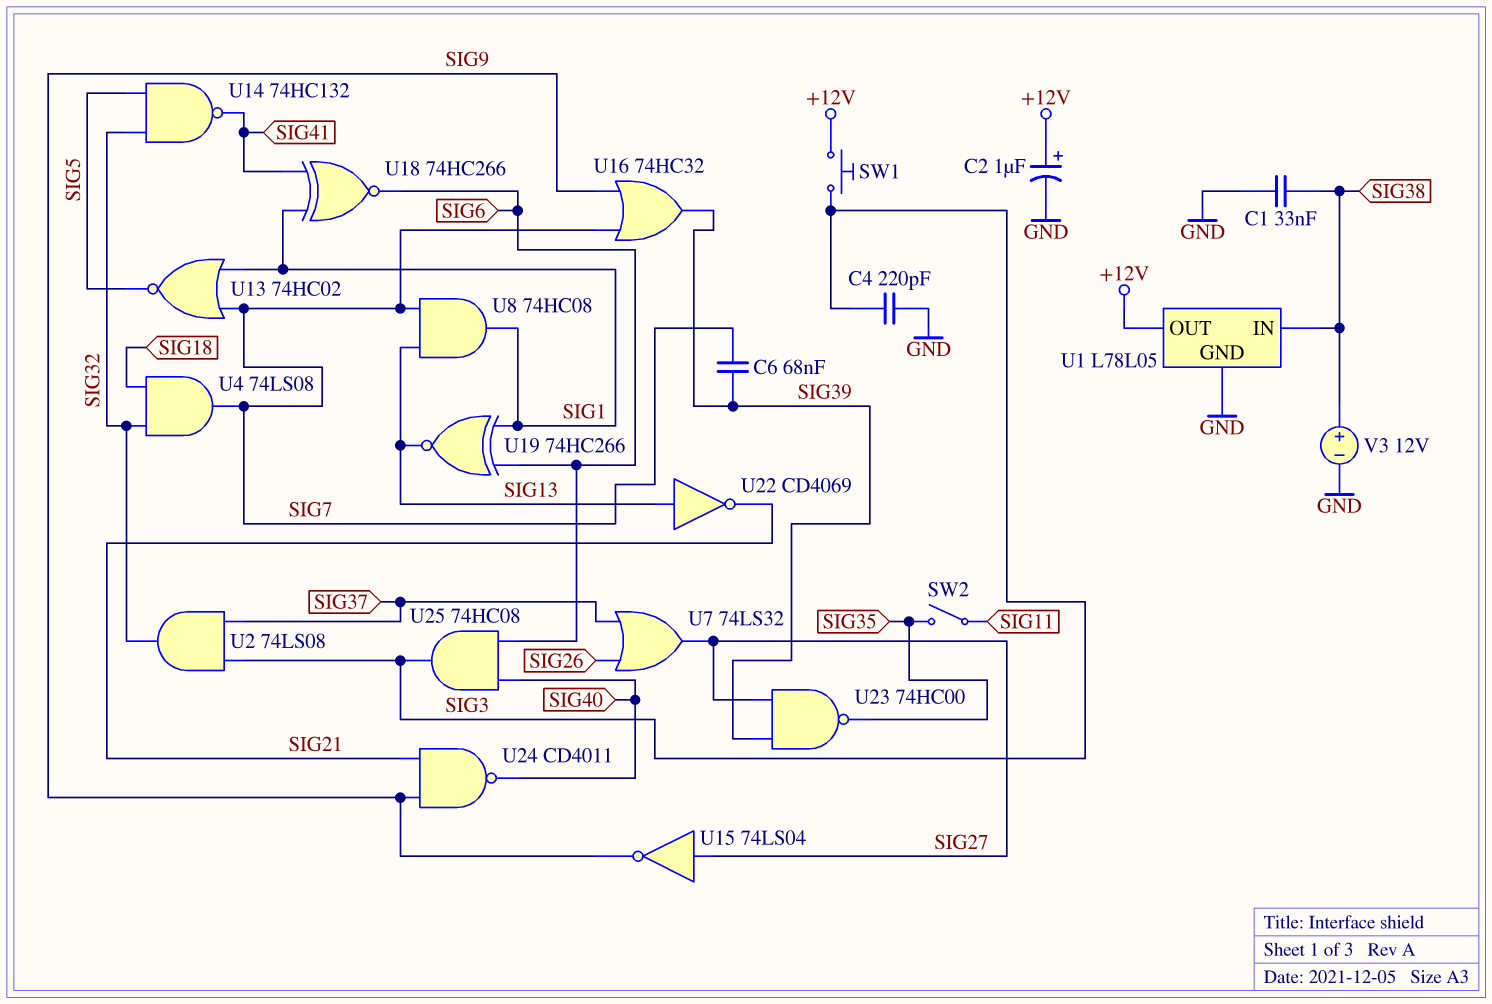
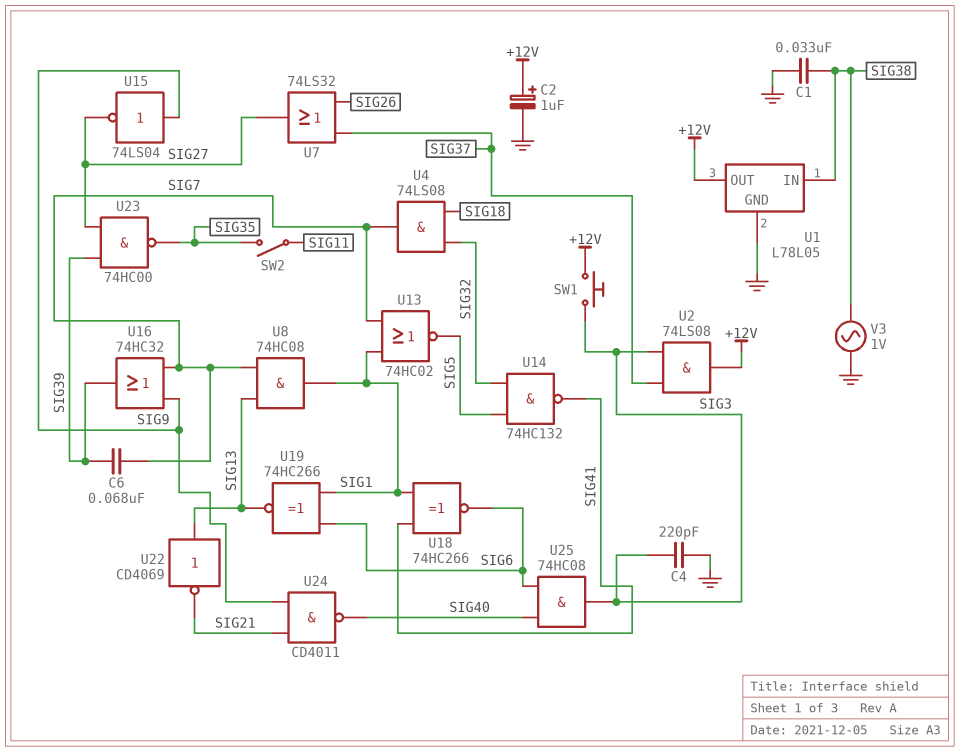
U2: AND 74LS08 (in SIG3, in SIG37, out SIG32) -> AND 74LS08 (in SIG3, in SIG37, out +12V)
U15: NOT 74LS04 (in SIG27, out SIG9) -> NOT 74LS04 (in SIG9, out SIG27)
V3: 12V (plus SIG38, minus GND) -> AC 1V (GND, SIG38)

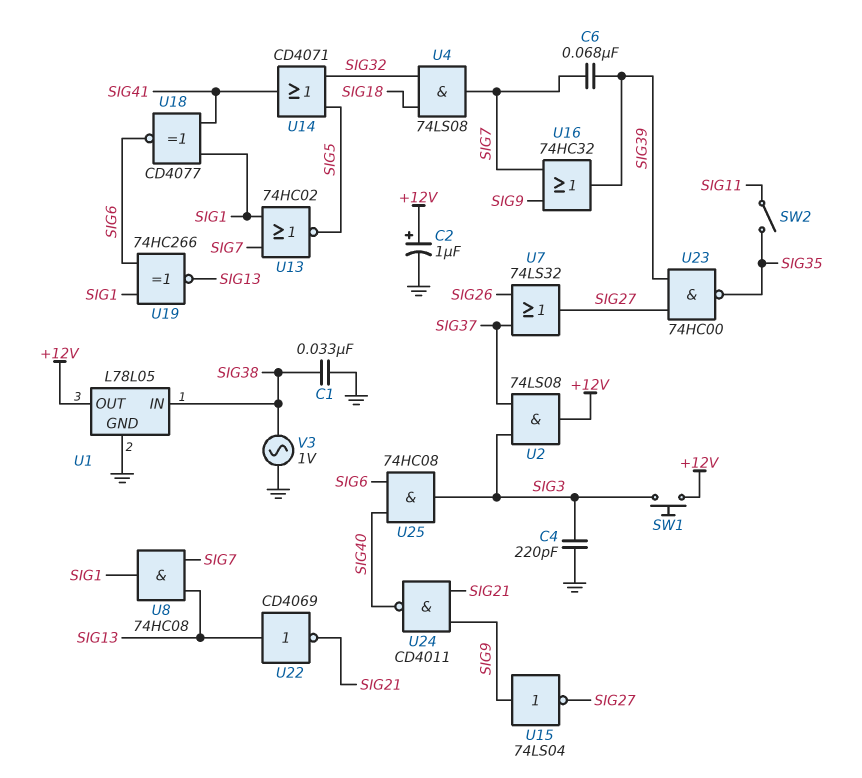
U14: NAND 74HC132 (in SIG5, in SIG32, out SIG41) -> OR CD4071 (in SIG5, in SIG32, out SIG41)
U18: XNOR 74HC266 (in SIG1, in SIG41, out SIG6) -> XNOR CD4077 (in SIG1, in SIG41, out SIG6)

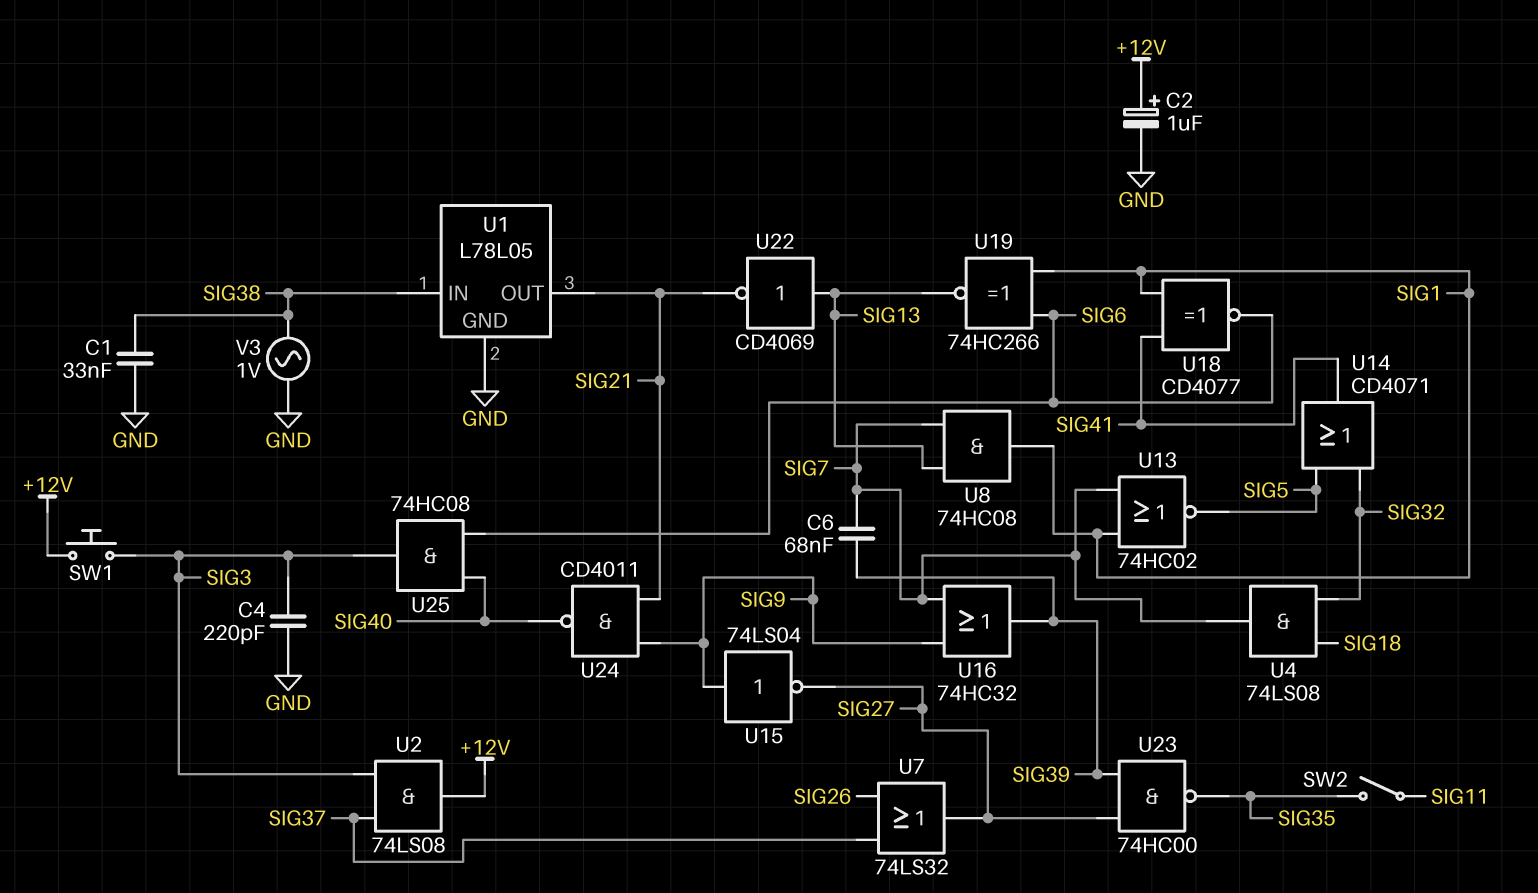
U1 pin OUT: +12V -> SIG21

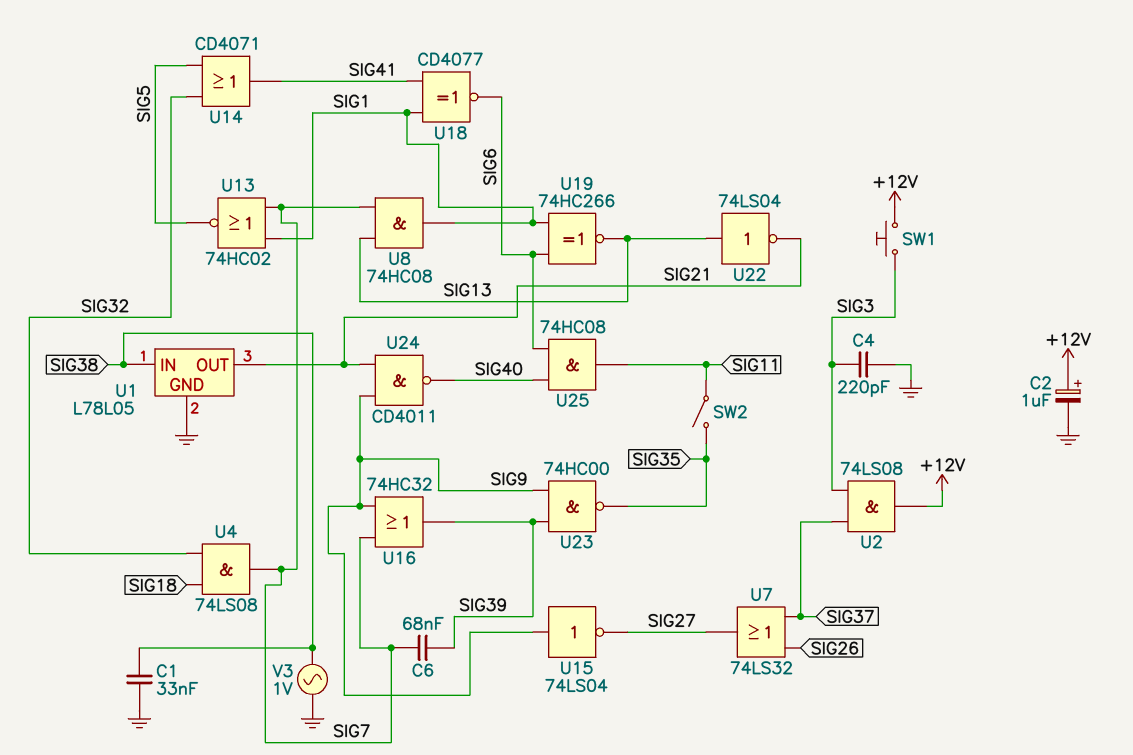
U22: NOT CD4069 (in SIG13, out SIG21) -> NOT 74LS04 (in SIG13, out SIG21)
U23: NAND 74HC00 (in SIG27, in SIG39, out SIG35) -> NAND 74HC00 (in SIG9, in SIG39, out SIG35)
U25: AND 74HC08 (in SIG6, in SIG40, out SIG3) -> AND 74HC08 (in SIG6, in SIG40, out SIG11)

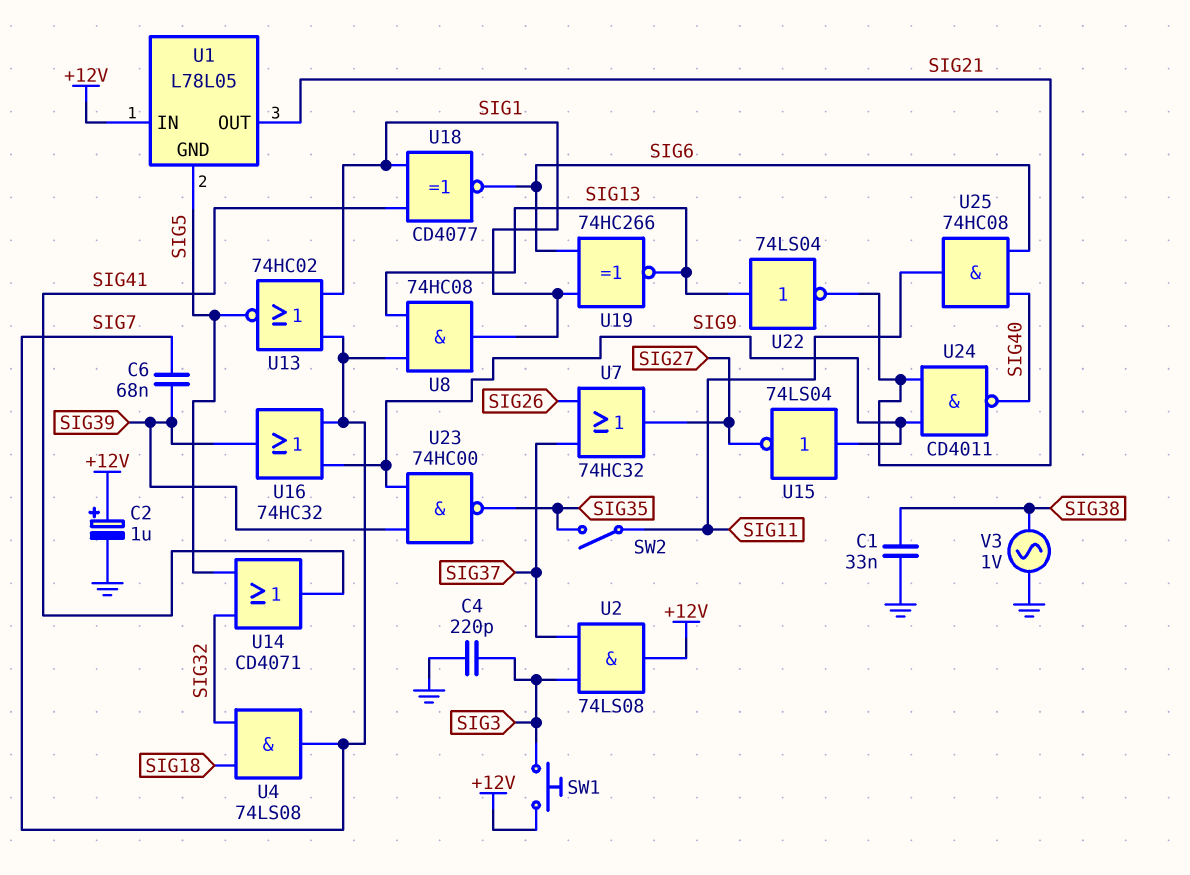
U1 pin GND: GND -> SIG5
U1 pin IN: SIG38 -> +12V
U7: OR 74LS32 (in SIG26, in SIG37, out SIG27) -> OR 74HC32 (in SIG26, in SIG37, out SIG27)

